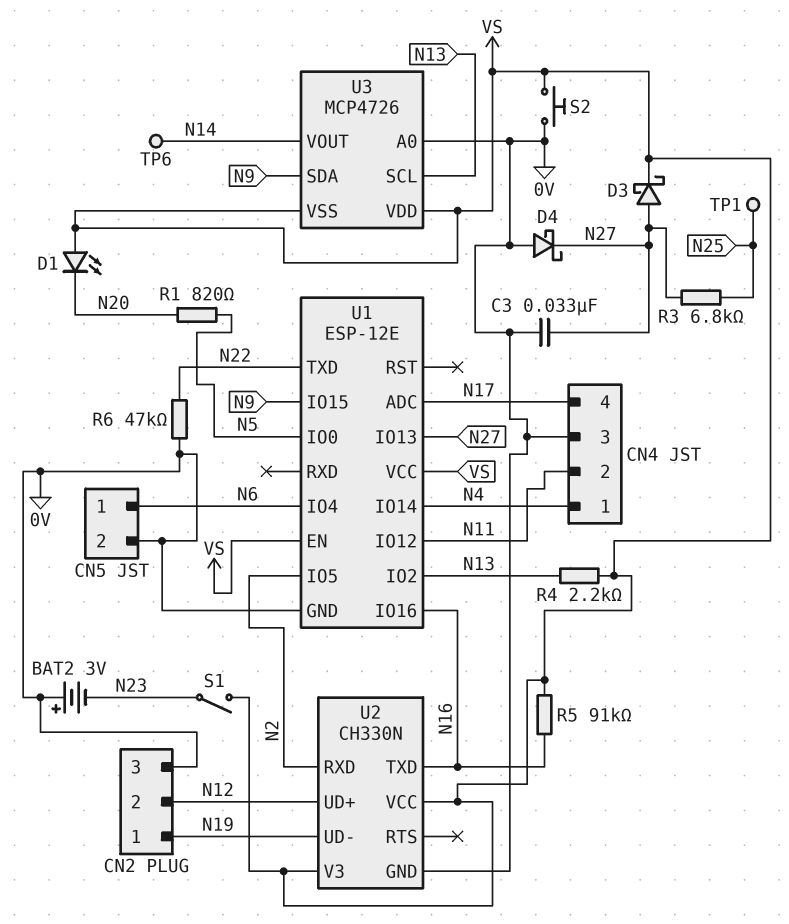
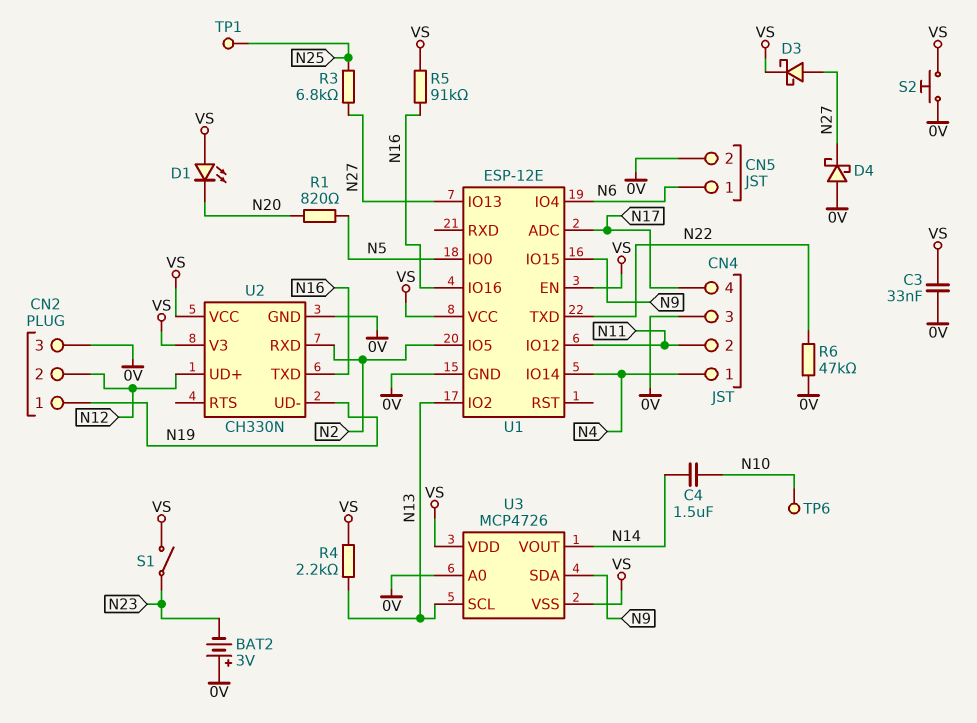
C3: 33nF (0V, N27) -> 33nF (0V, VS)
C4: none -> 1.5uF (N10, N14)
TP6: test point (N14) -> test point (N10)

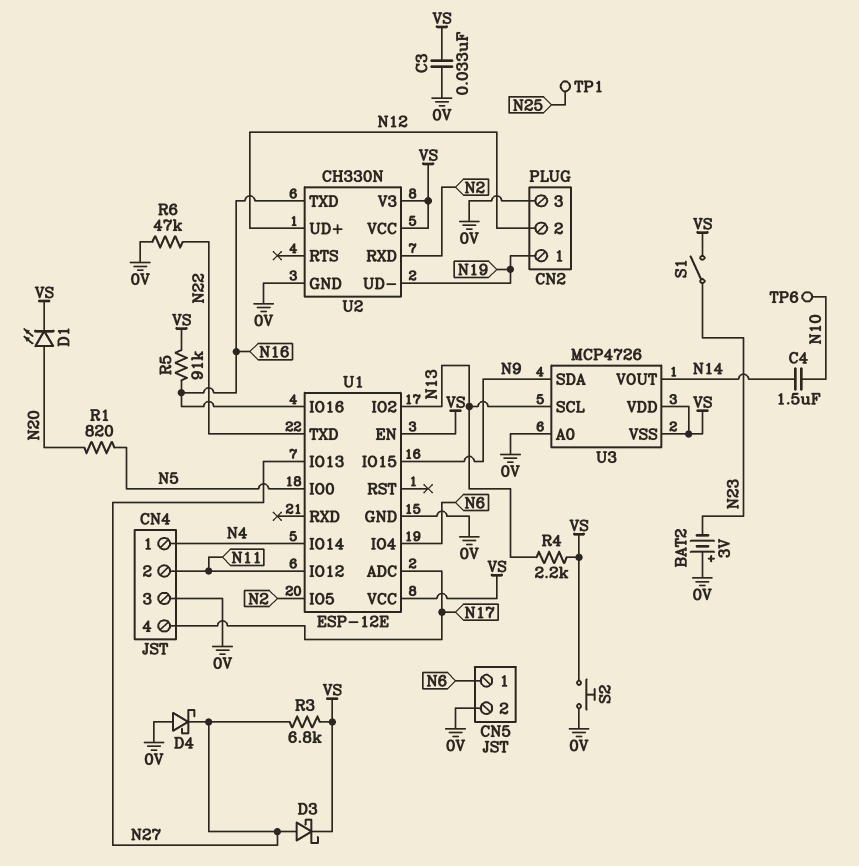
D1: LED (A VS, K N20) -> LED (A N20, K VS)
R3: 6.8k (N25, N27) -> 6.8k (N27, VS)

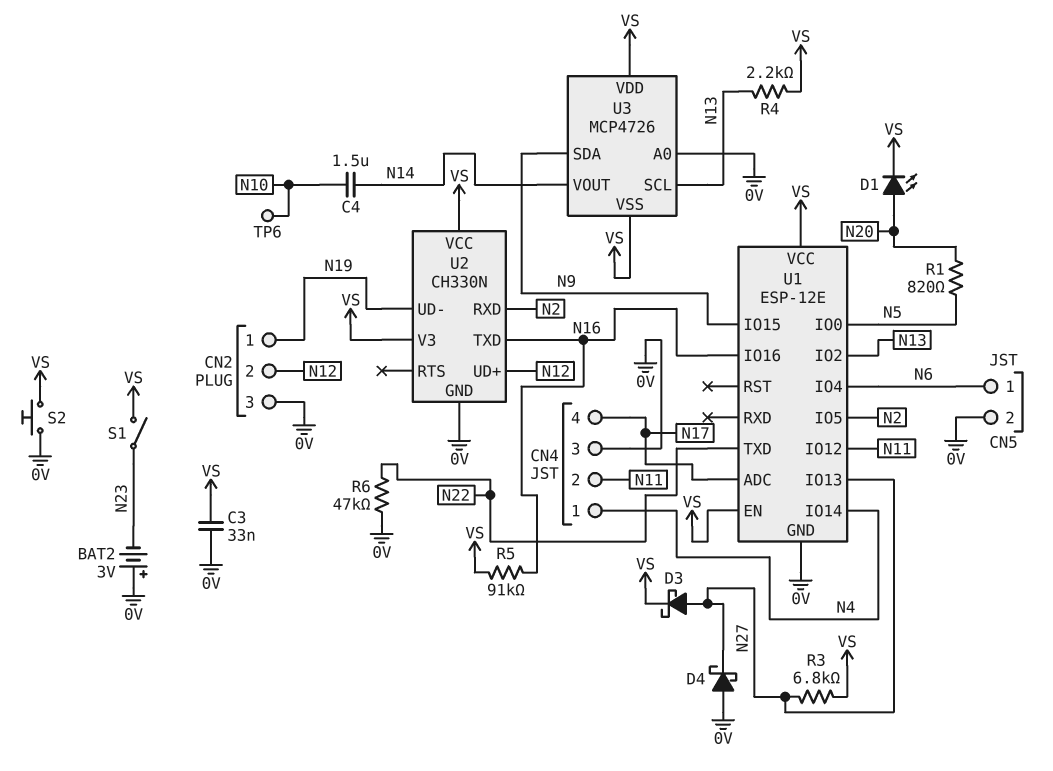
TP1: test point (N25) -> none

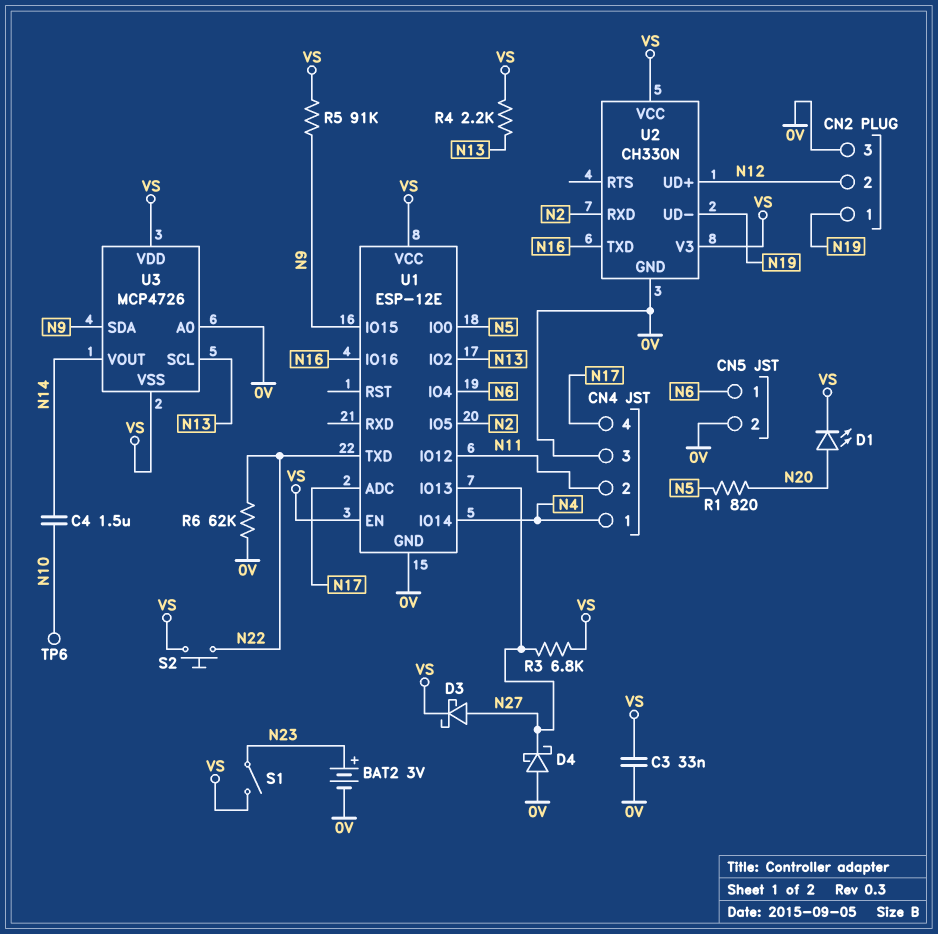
BAT2: 3V (plus 0V, minus N23) -> 3V (plus N23, minus 0V)
R5: 91k (N16, VS) -> 91k (N9, VS)
R6: 47k (0V, N22) -> 62k (0V, N22)
S2: button (0V, VS) -> button (N22, VS)

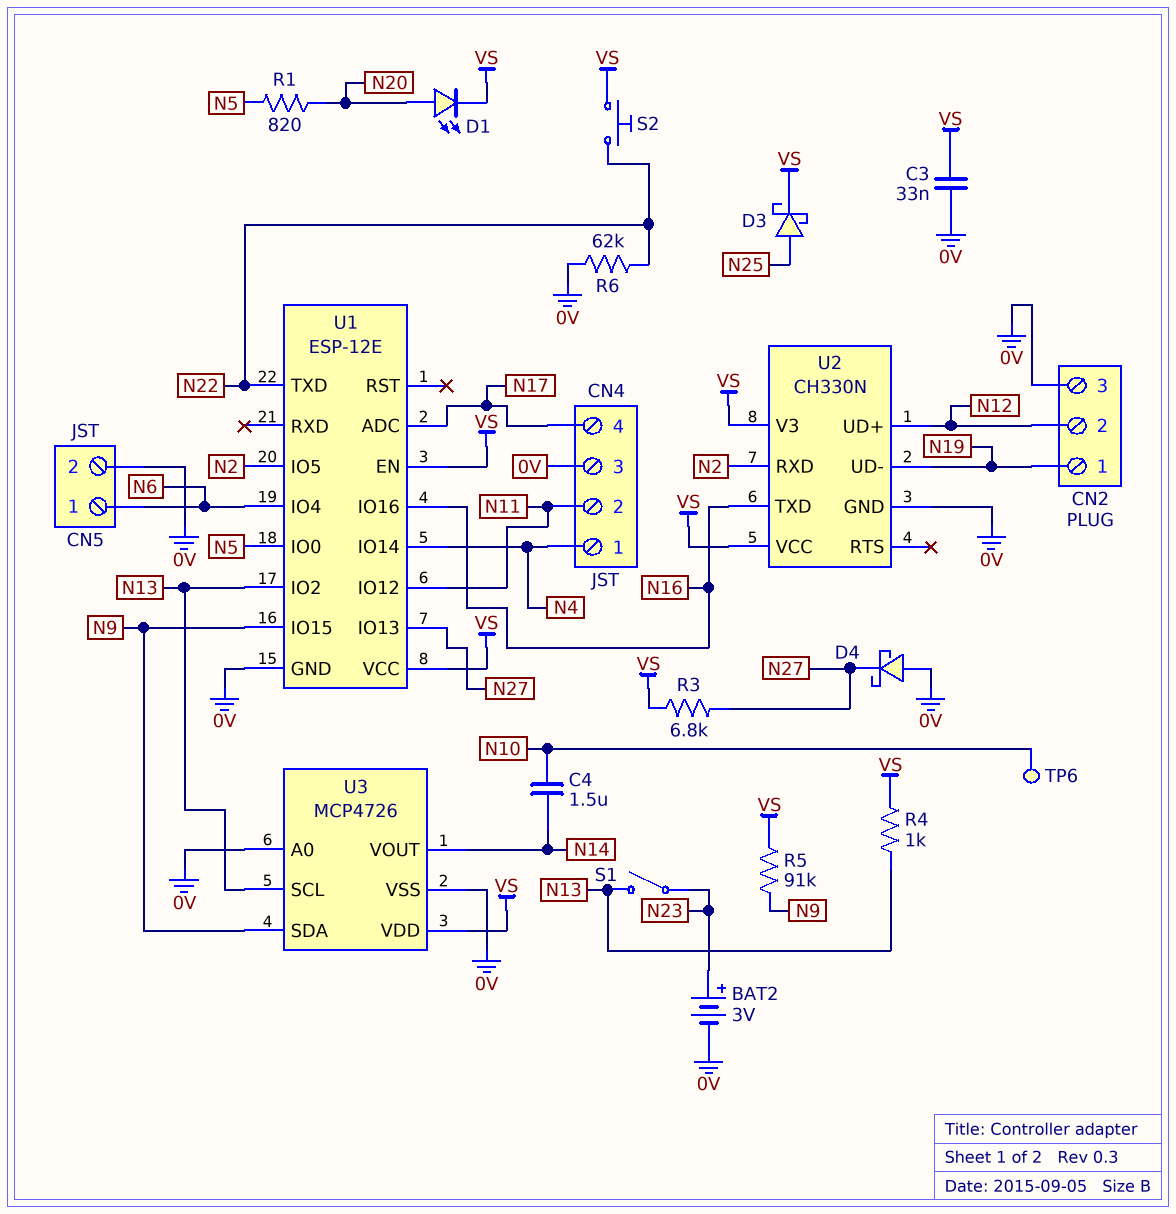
D3: schottky (A N27, K VS) -> schottky (A N25, K VS)
R4: 2.2k (N13, VS) -> 1k (N13, VS)
S1: switch (N23, VS) -> switch (N13, N23)
U3 pin VSS: VS -> 0V

